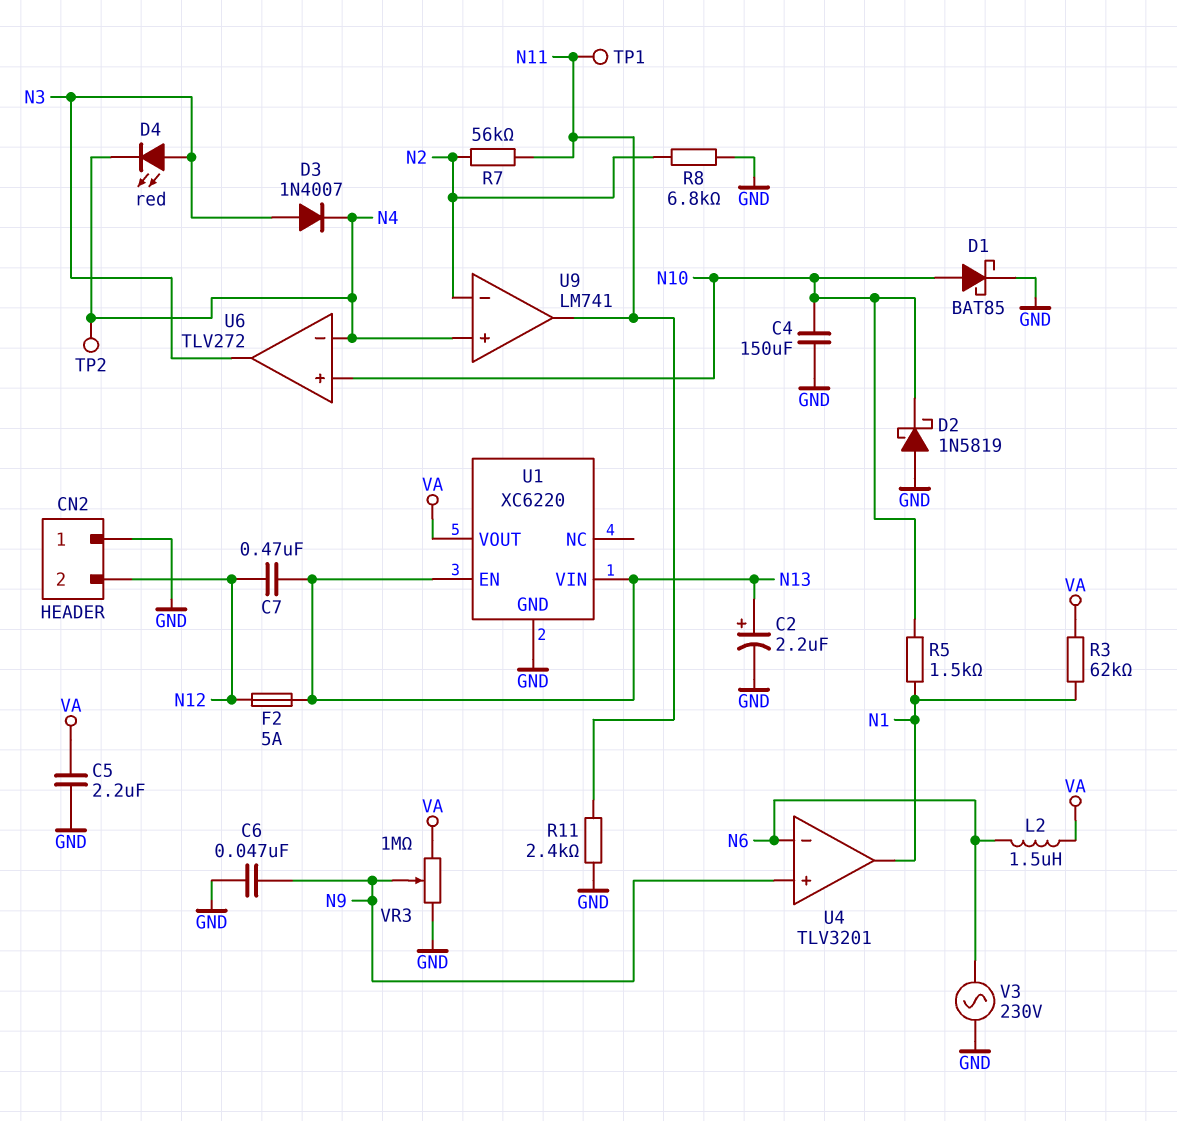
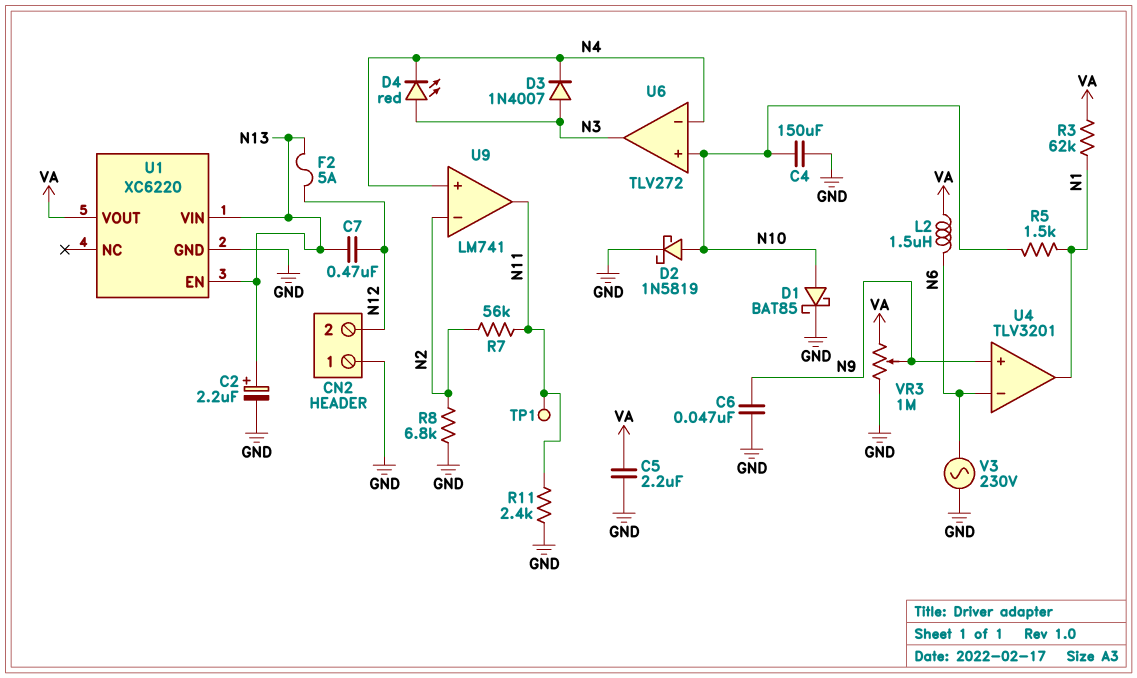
D2: schottky 1N5819 (A GND, K N10) -> schottky 1N5819 (A N10, K GND)
TP2: test point (N4) -> none

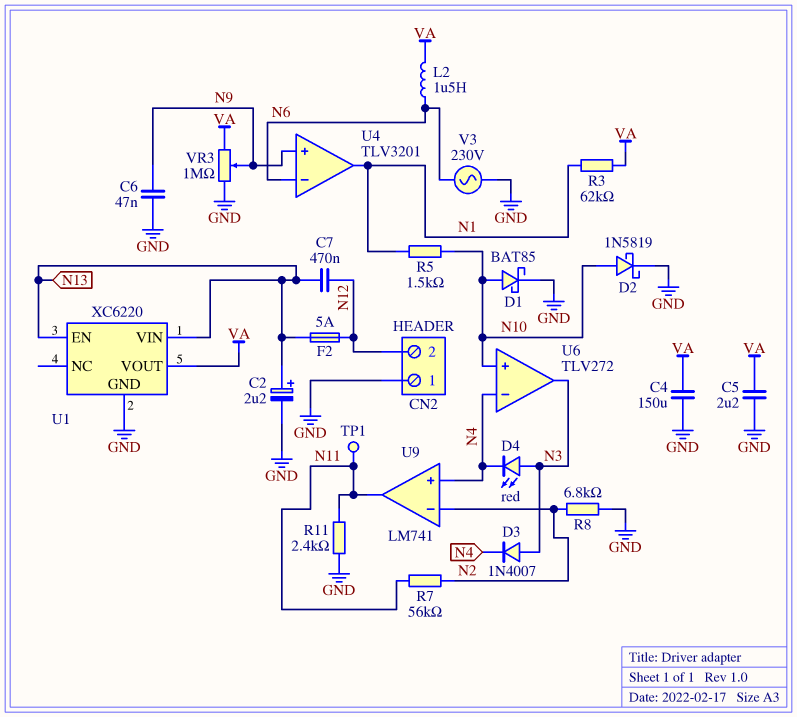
C4: 150uF (GND, N10) -> 150uF (GND, VA)

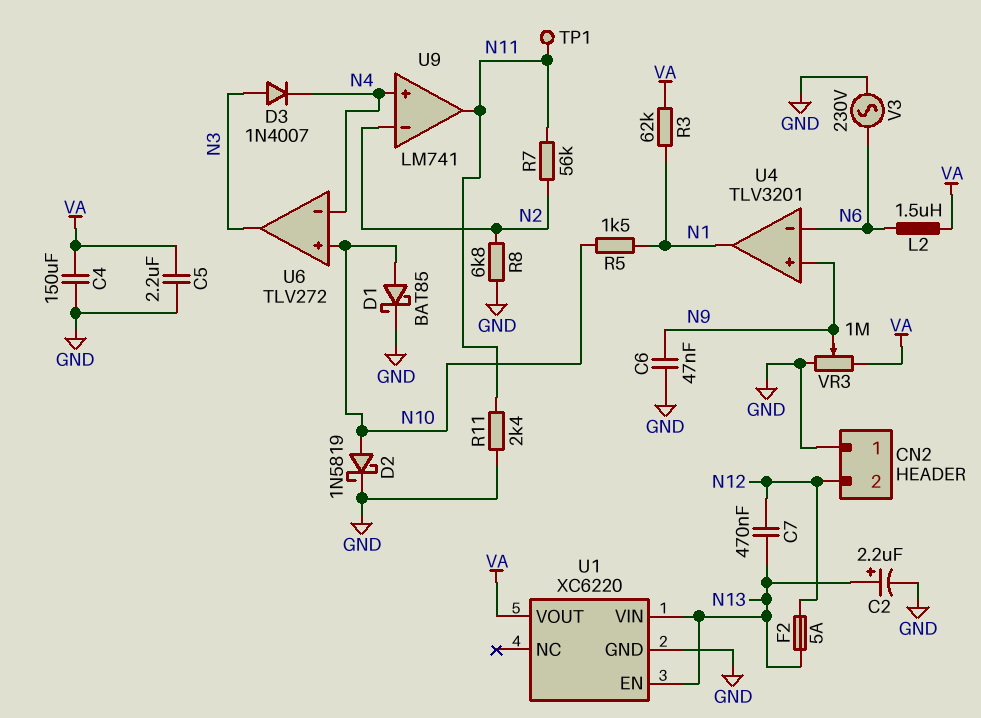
D4: LED red (A N3, K N4) -> none

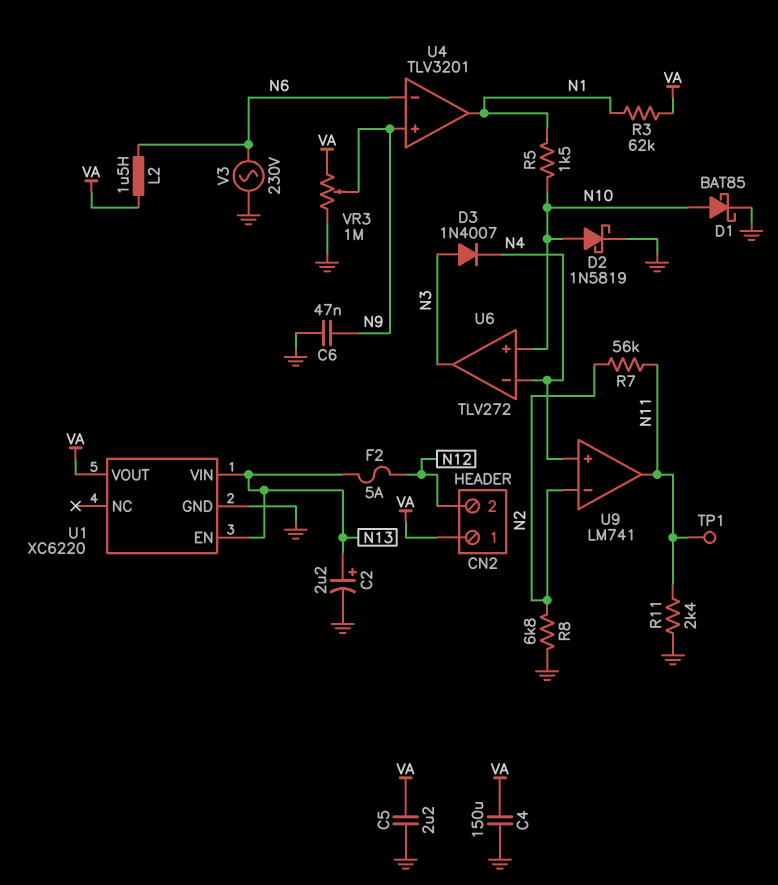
C7: 470nF (N12, N13) -> none
CN2 pin 1: GND -> VA

